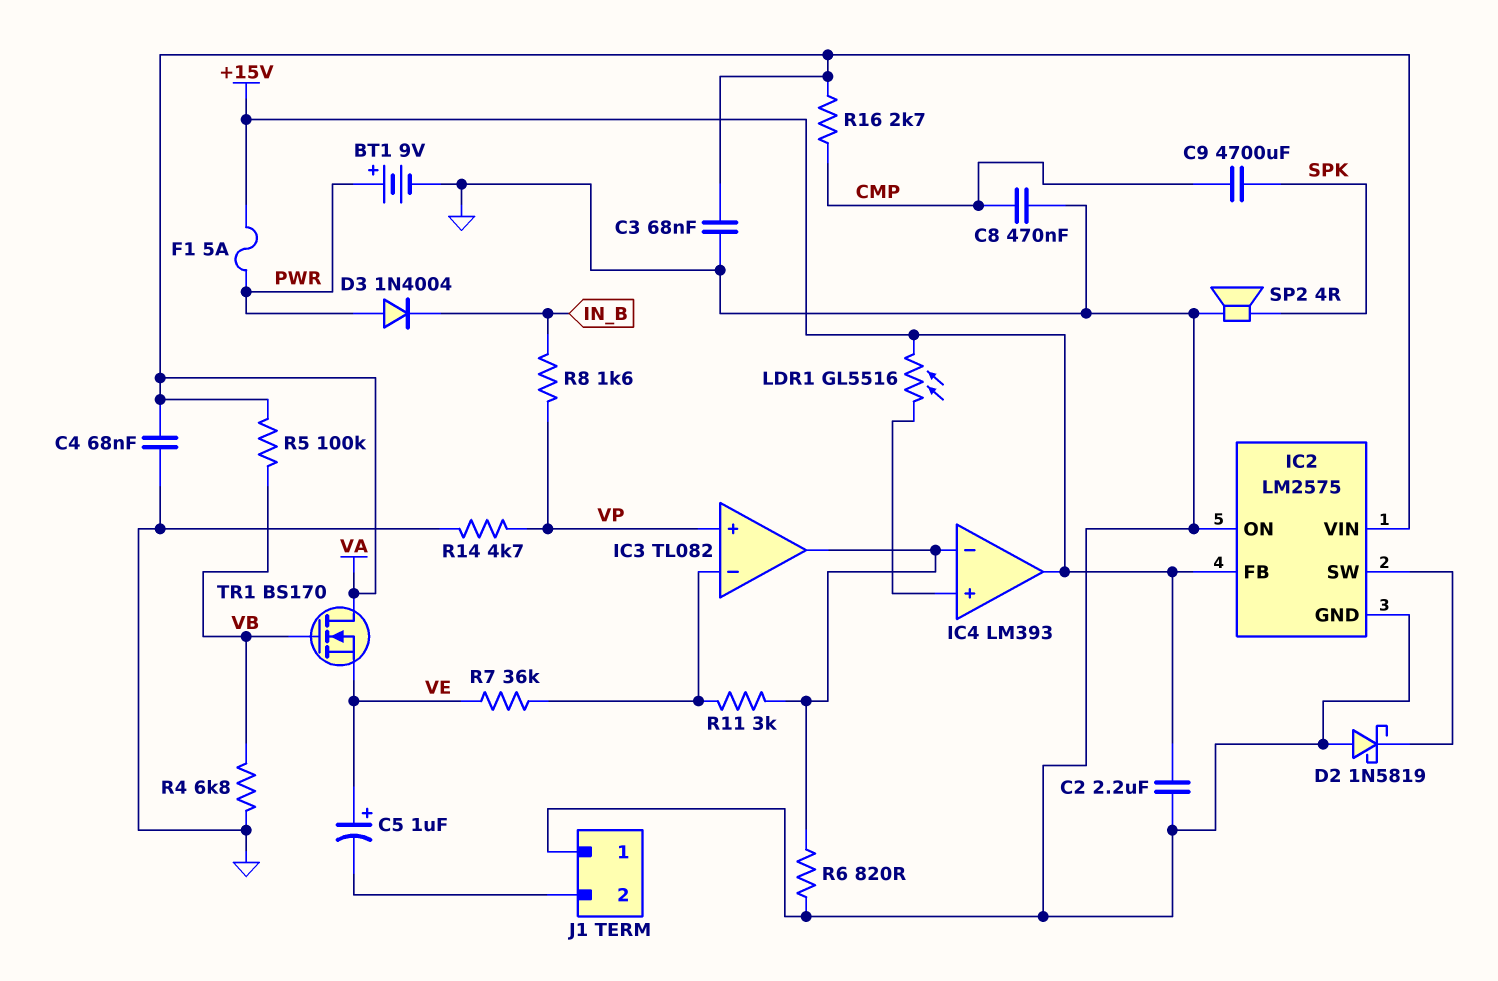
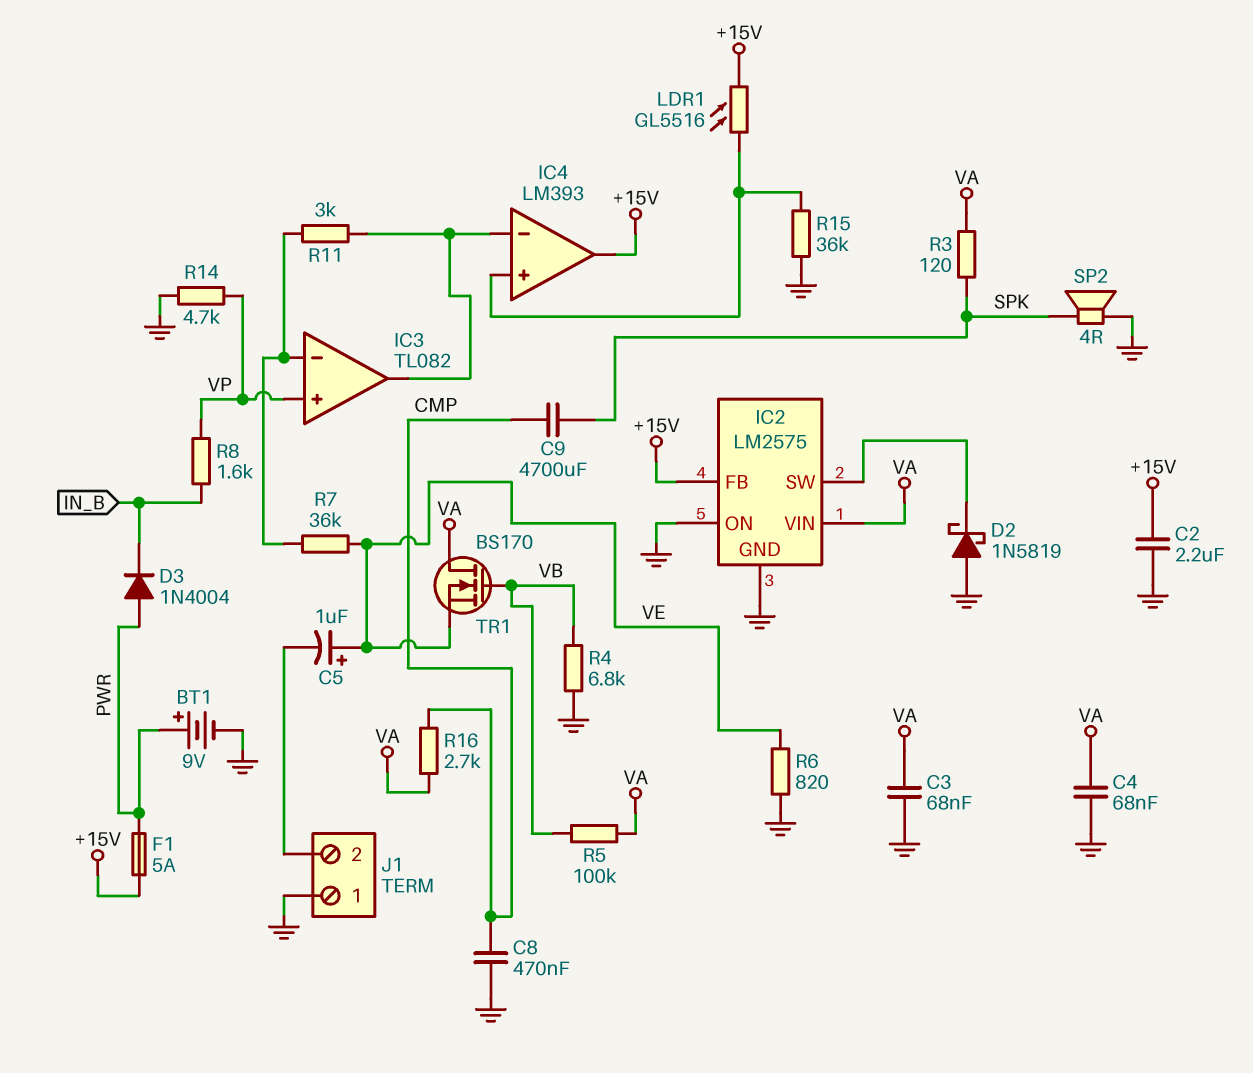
R3: none -> 120 (SPK, VA)
R6: 820 (GND, IC3/out) -> 820 (GND, VE)
R15: none -> 36k (GND, IC4/in+)

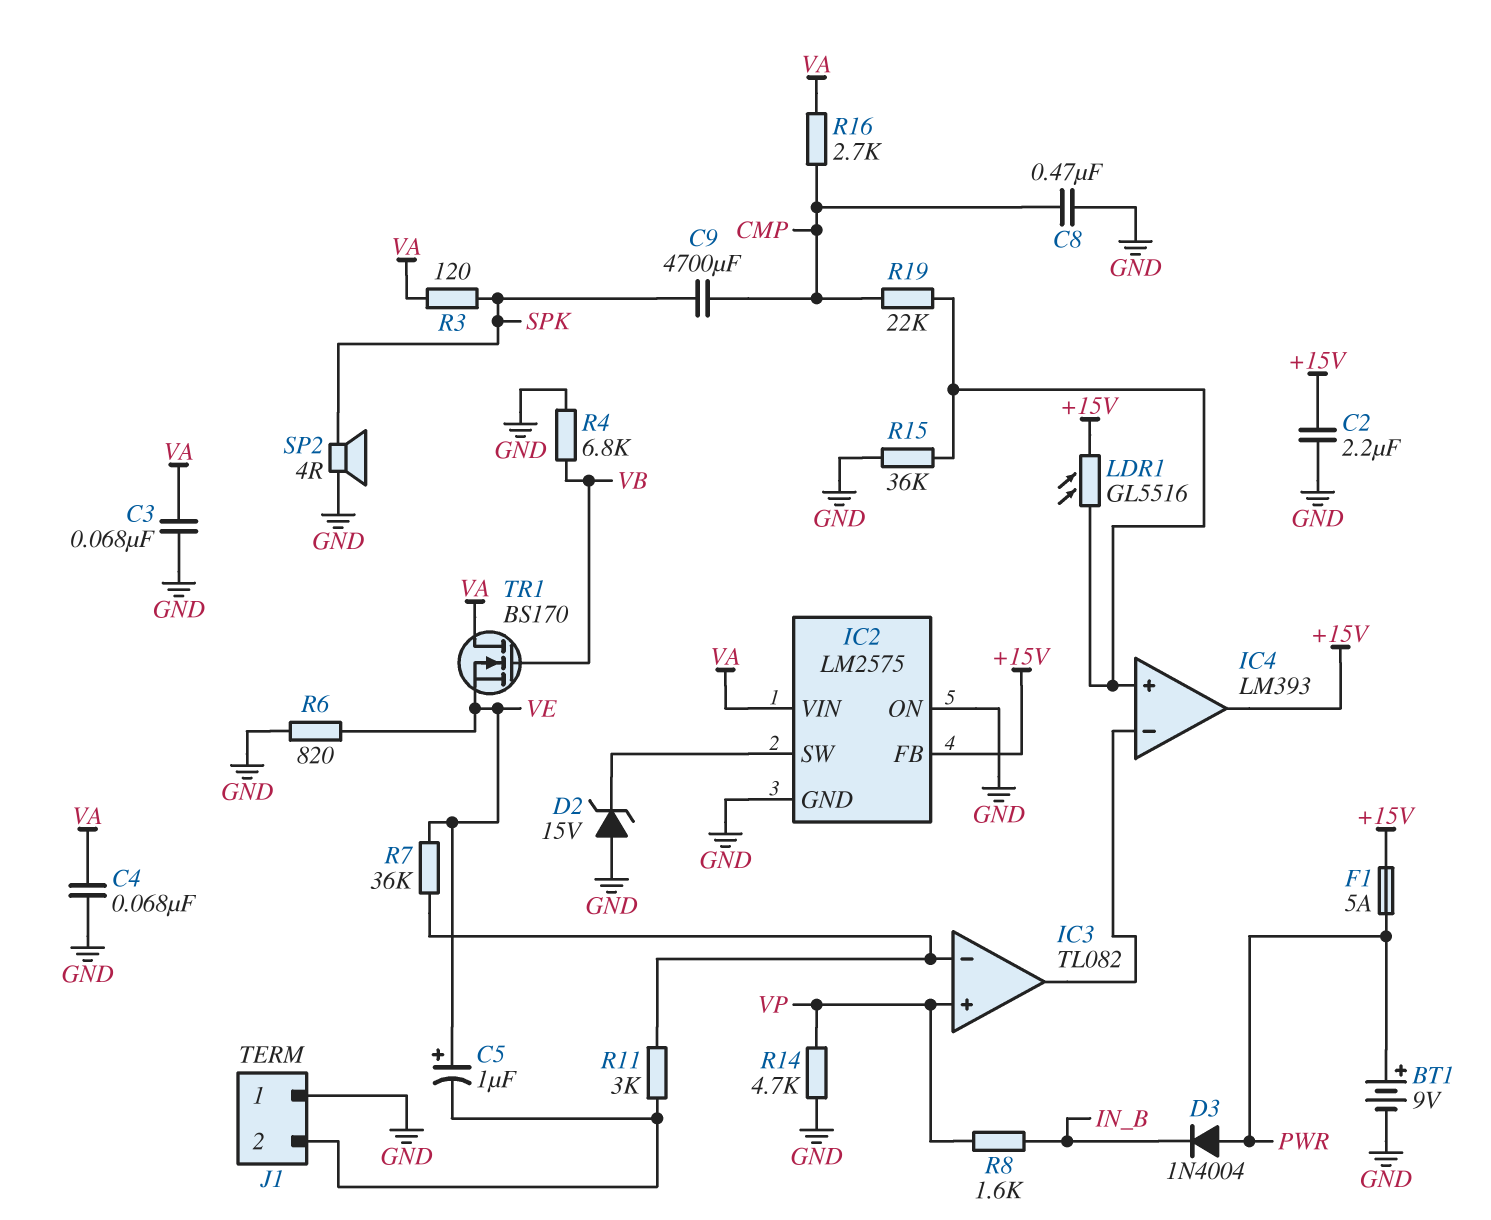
D2: schottky 1N5819 (A GND, K IC2/SW) -> zener 15V (A GND, K IC2/SW)
R5: 100k (VA, VB) -> none
R11: 3k (IC3/in-, IC3/out) -> 3k (IC3/in-, J1/2)
R19: none -> 22k (CMP, IC4/in+)

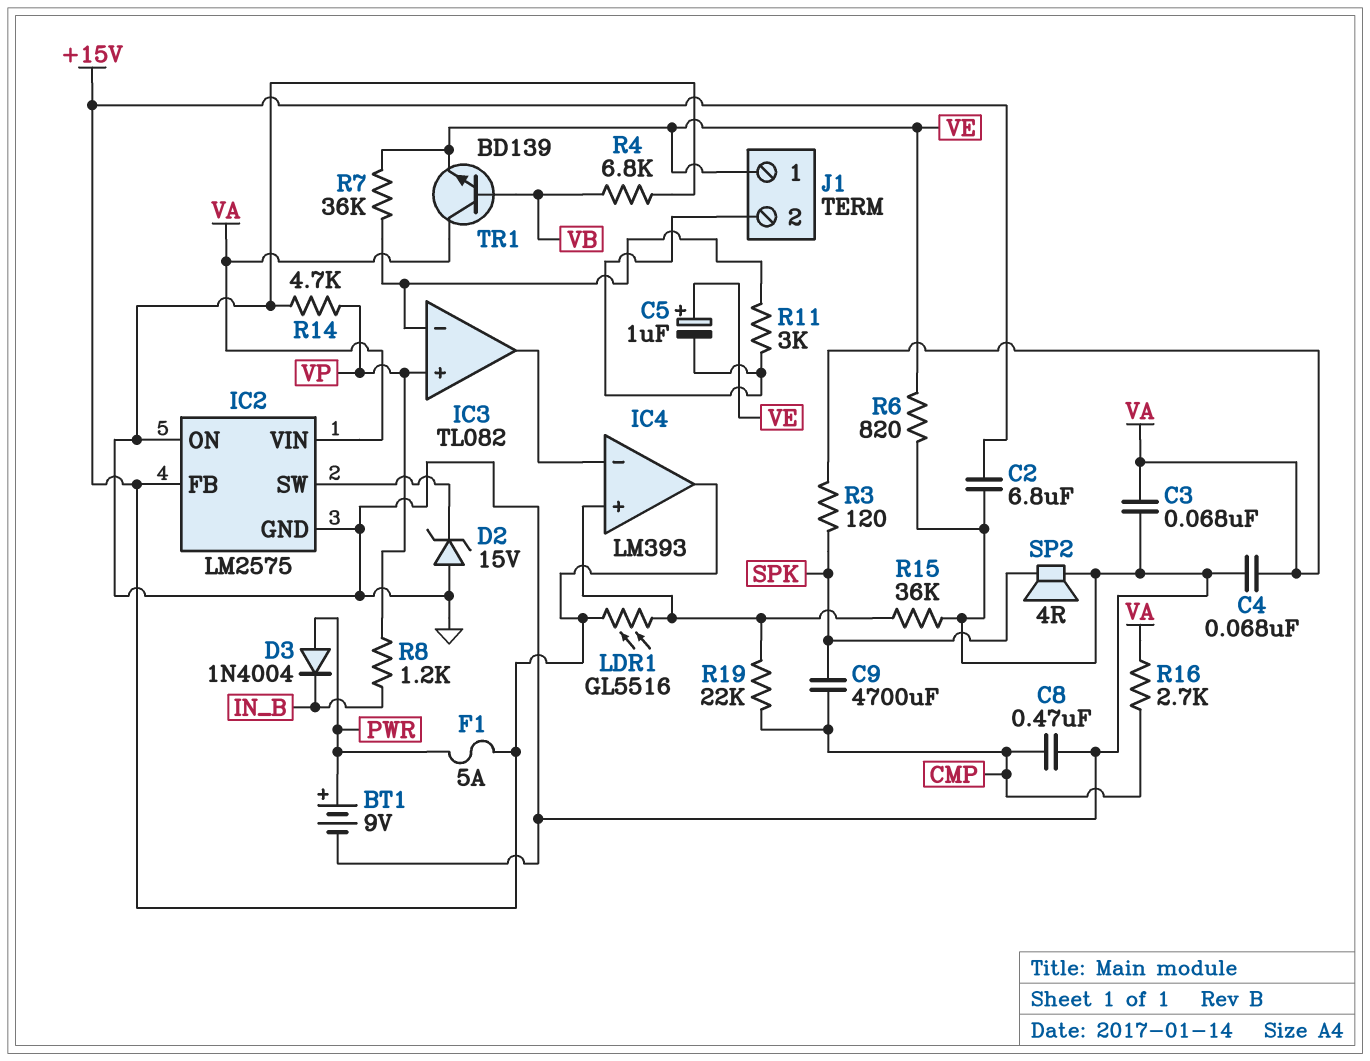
C2: 2.2uF (+15V, GND) -> 6.8uF (+15V, GND)
J1 pin 1: GND -> VE
R8: 1.6k (IN_B, VP) -> 1.2k (IN_B, VP)
TR1: NMOS BS170 (G VB, D VA, S VE) -> NPN BD139 (B VB, C VA, E VE)

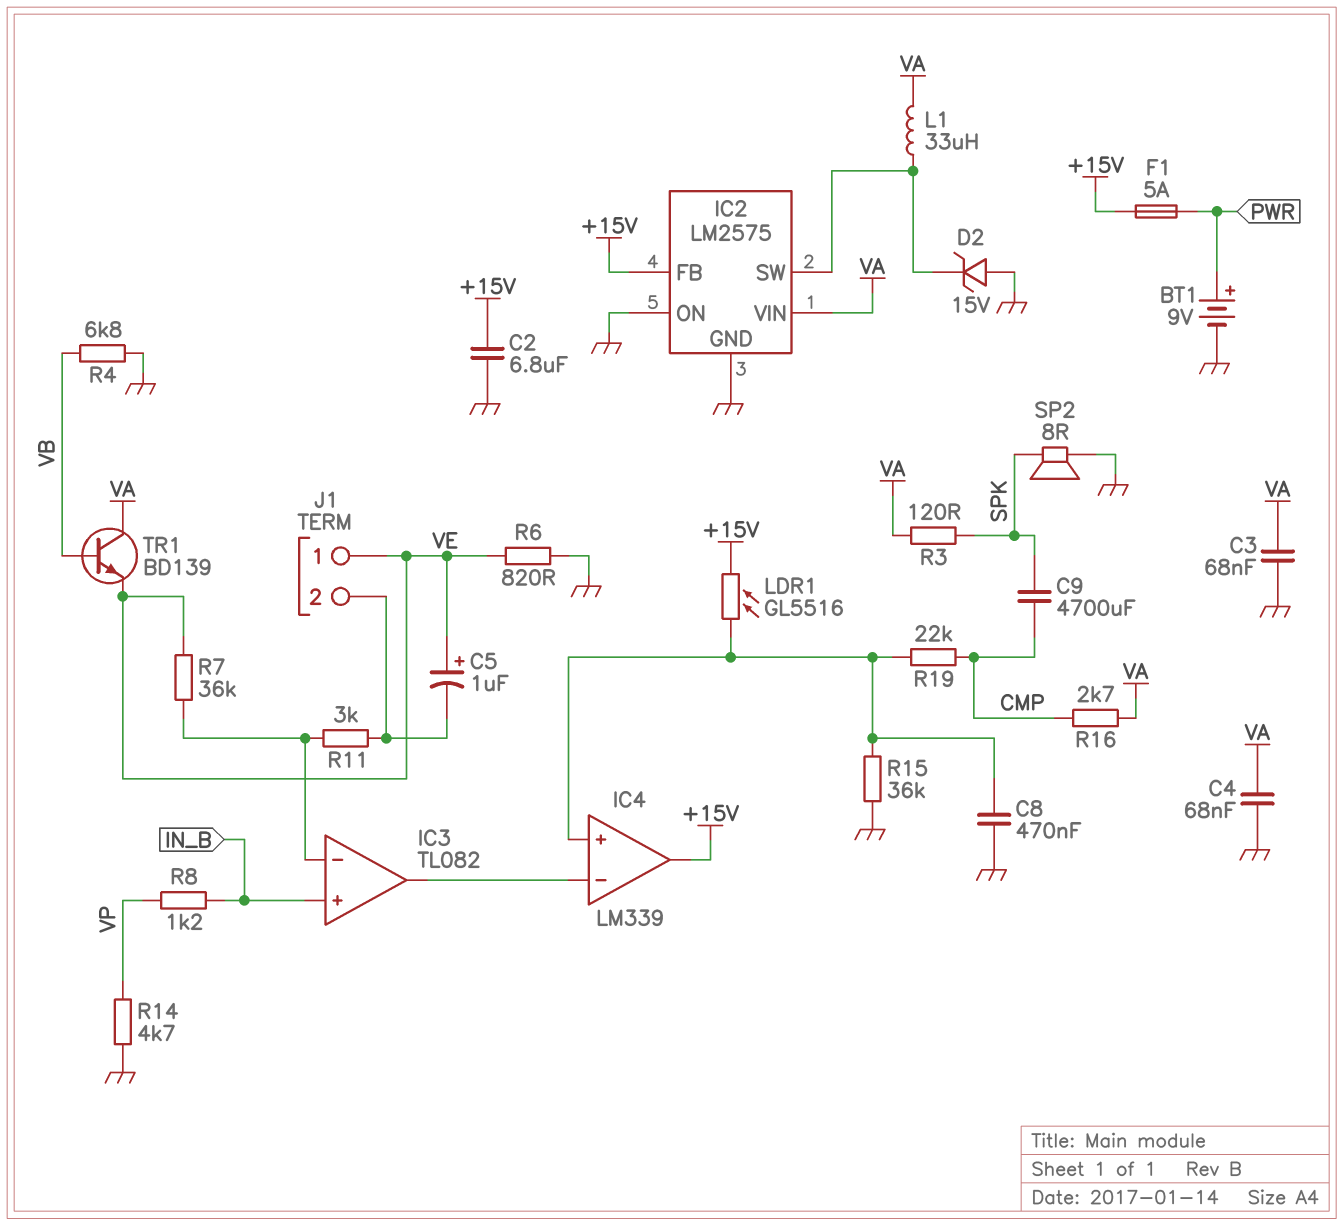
C8: 470nF (CMP, GND) -> 470nF (GND, IC4/in+)
D3: diode 1N4004 (A PWR, K IN_B) -> none
IC3 pin in+: VP -> IN_B
IC4: LM393 -> LM339
L1: none -> 33uH (IC2/SW, VA)
SP2: speaker 4R (GND, SPK) -> speaker 8R (GND, SPK)

